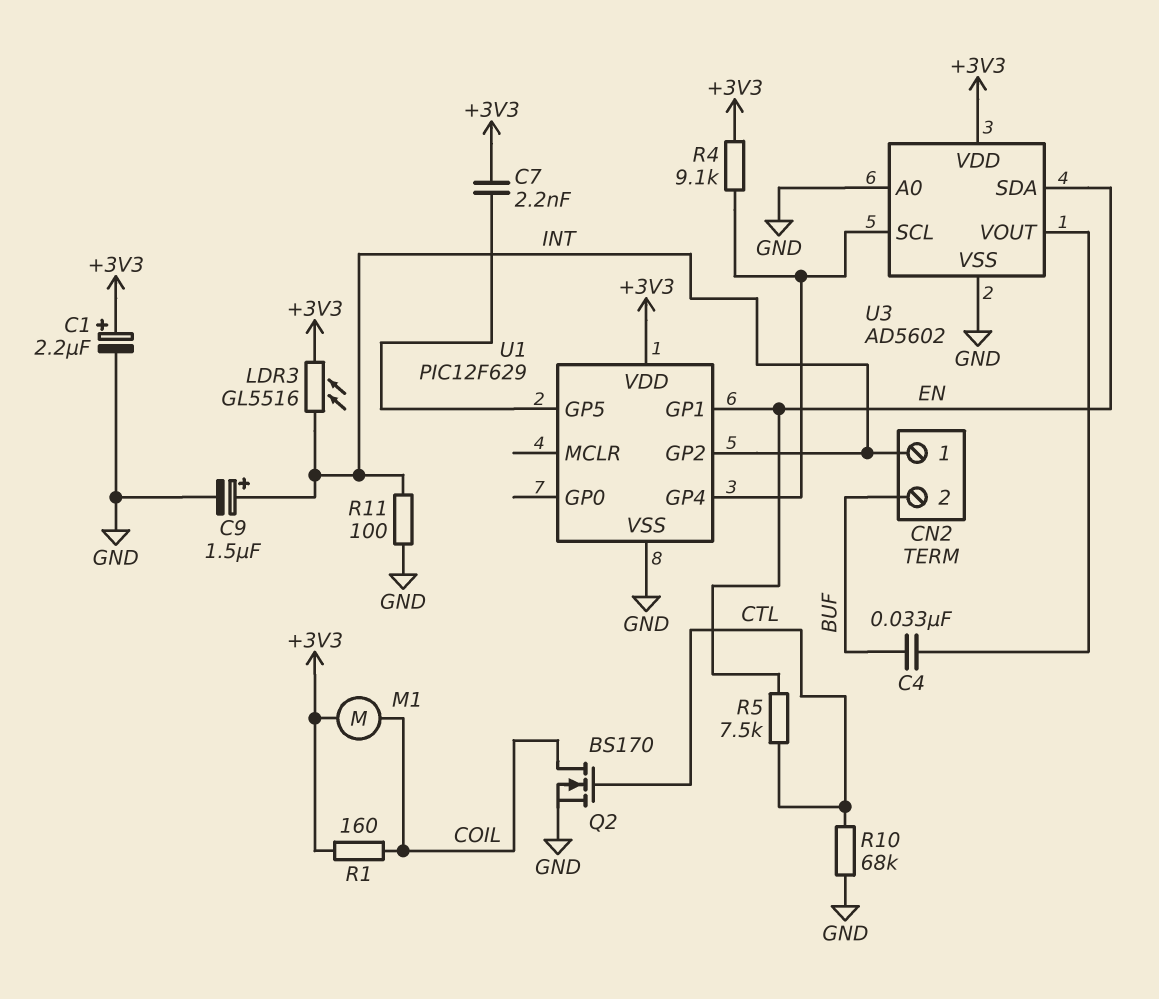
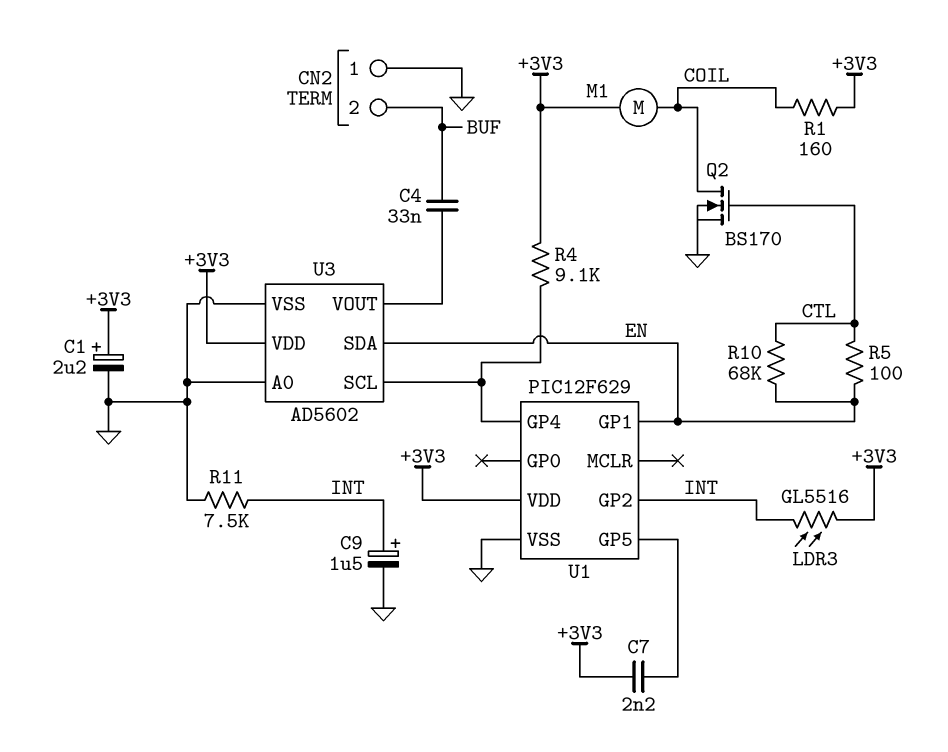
CN2 pin 1: INT -> GND
R5: 7.5k (CTL, EN) -> 100 (CTL, EN)
R10: 68k (CTL, GND) -> 68k (CTL, EN)
R11: 100 (GND, INT) -> 7.5k (GND, INT)

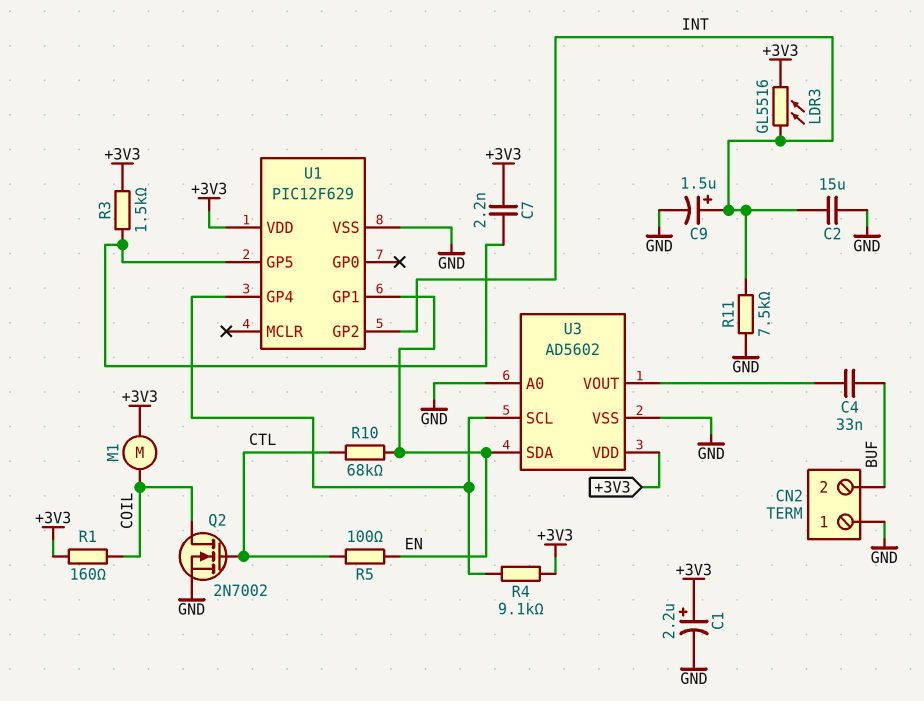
C2: none -> 15uF (GND, INT)
Q2: NMOS BS170 (G CTL, D COIL, S GND) -> NMOS 2N7002 (G CTL, D COIL, S GND)
R3: none -> 1.5k (+3V3, U1/GP5)

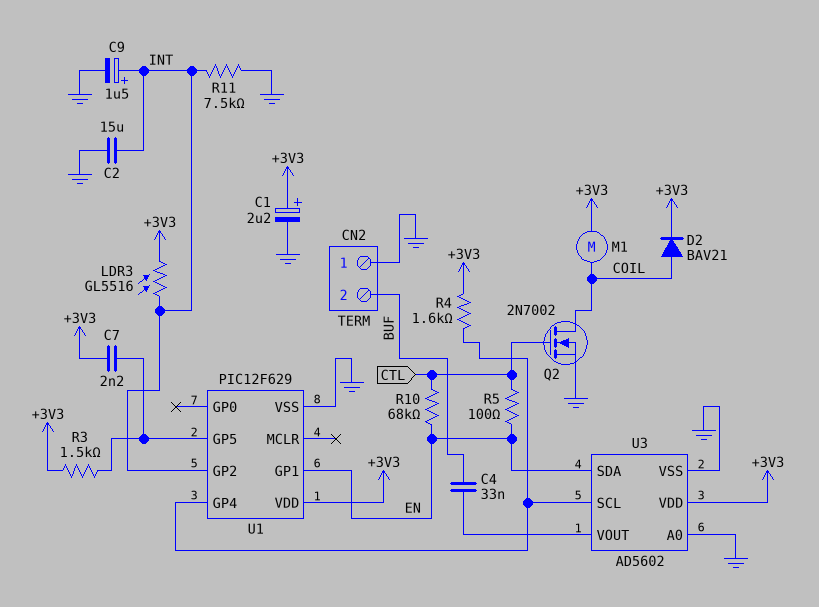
D2: none -> diode BAV21 (A COIL, K +3V3)
R1: 160 (+3V3, COIL) -> none
R4: 9.1k (+3V3, U1/GP4) -> 1.6k (+3V3, U1/GP4)

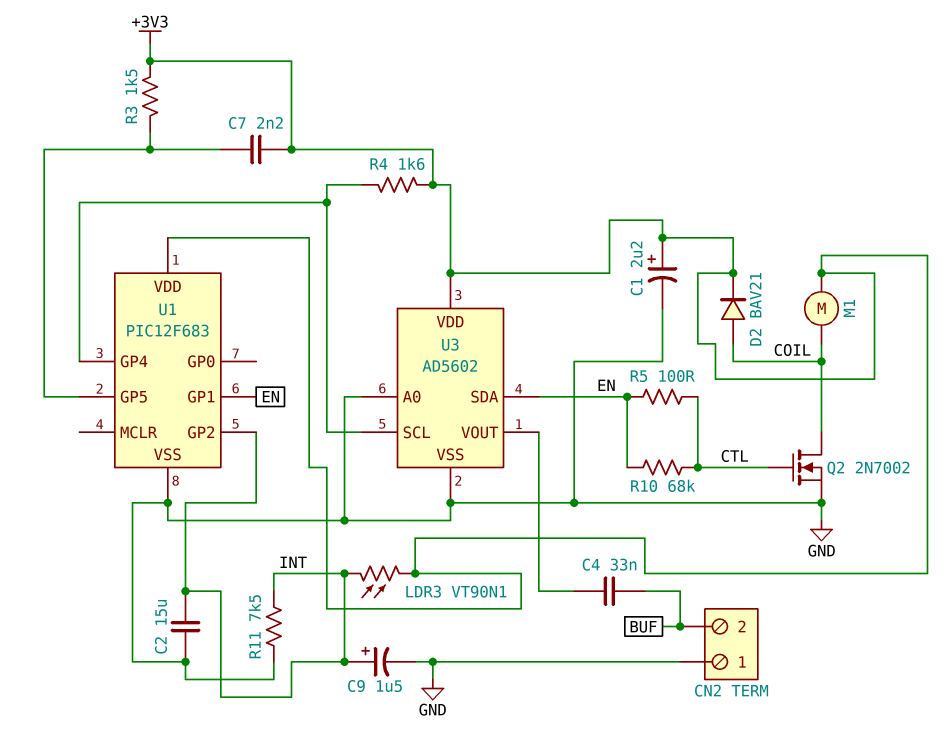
LDR3: GL5516 (+3V3, INT) -> VT90N1 (+3V3, INT)
U1: PIC12F629 -> PIC12F683

